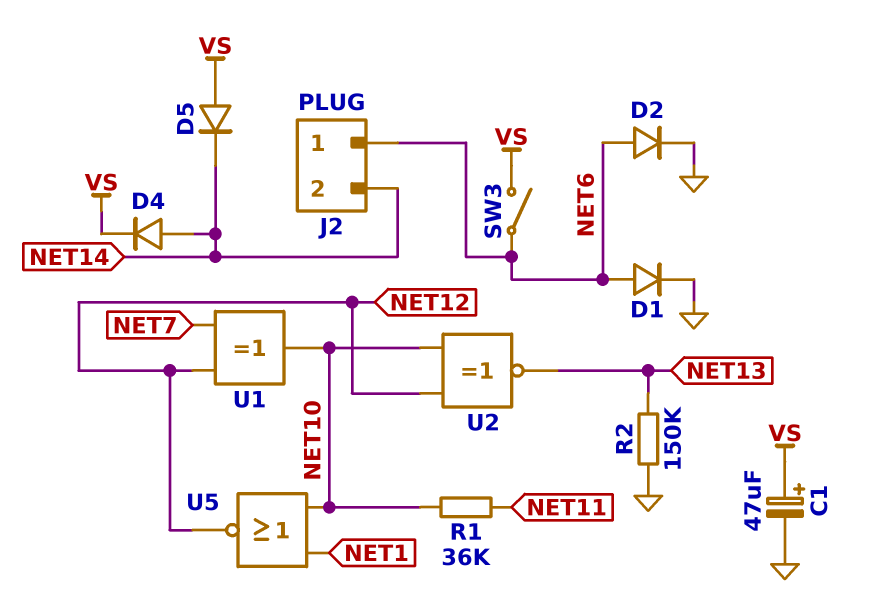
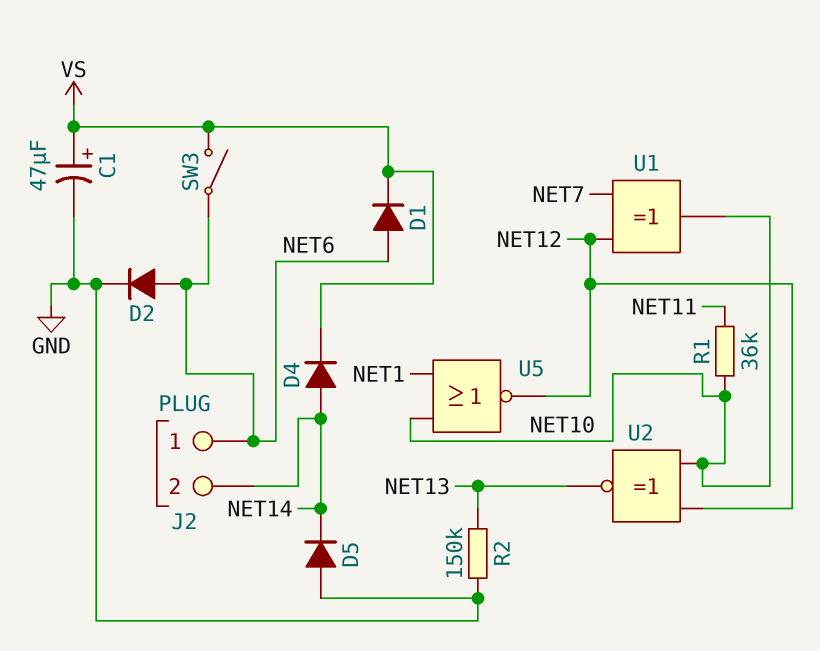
D1: diode (A NET6, K GND) -> diode (A NET6, K VS)
D5: diode (A VS, K NET14) -> diode (A GND, K NET14)

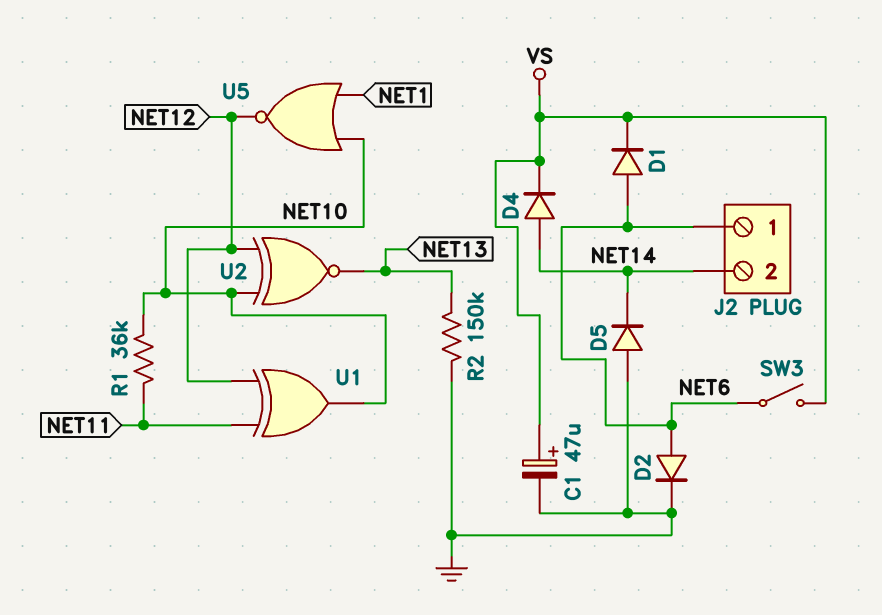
U1: XOR (in NET7, in NET12, out NET10) -> XOR (in NET11, in NET12, out NET10)

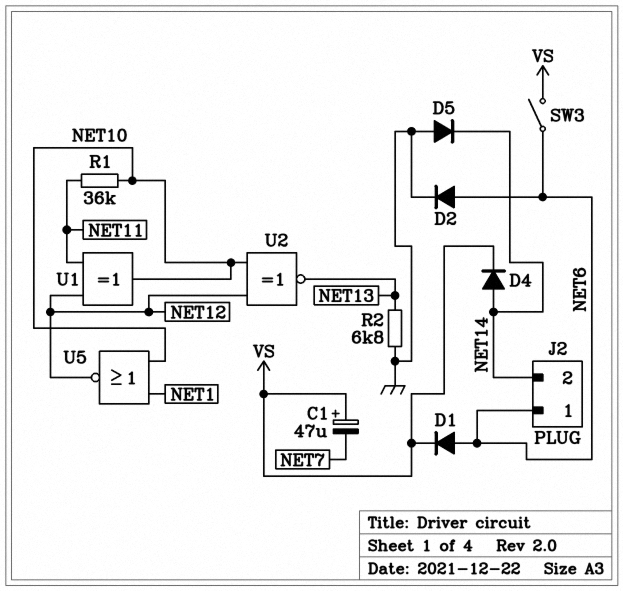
C1: 47uF (plus VS, minus GND) -> 47uF (plus VS, minus NET7)
R2: 150k (GND, NET13) -> 6.8k (GND, NET13)

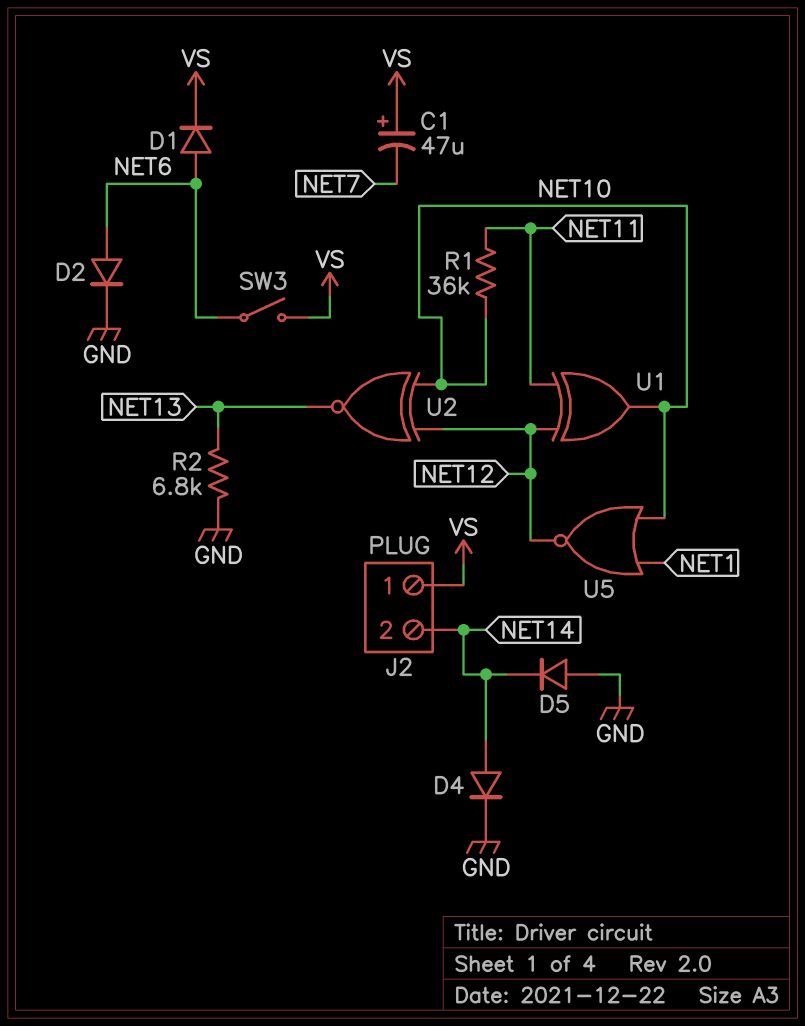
D4: diode (A NET14, K VS) -> diode (A NET14, K GND)
J2 pin 1: NET6 -> VS

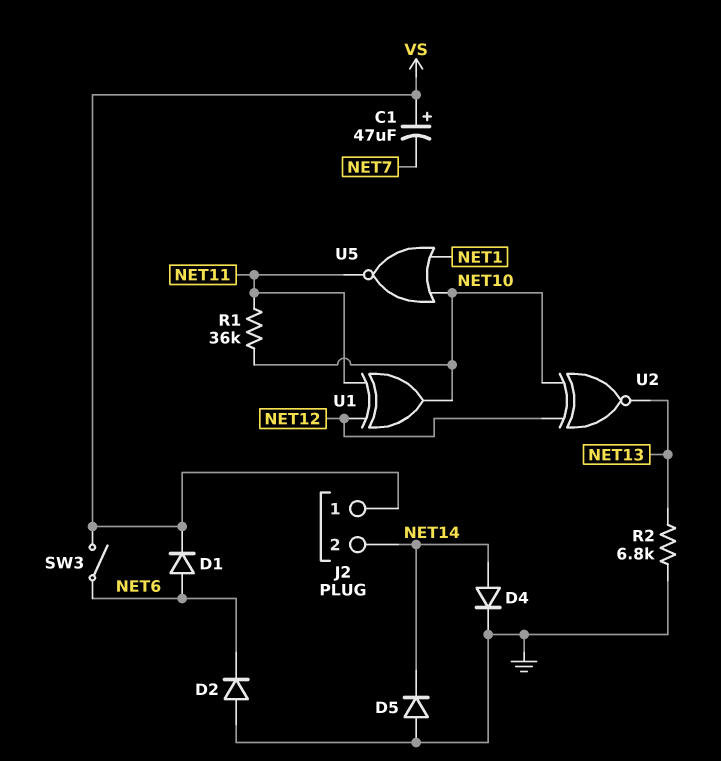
D2: diode (A NET6, K GND) -> diode (A GND, K NET6)
U5: NOR (in NET1, in NET10, out NET12) -> NOR (in NET1, in NET10, out NET11)

